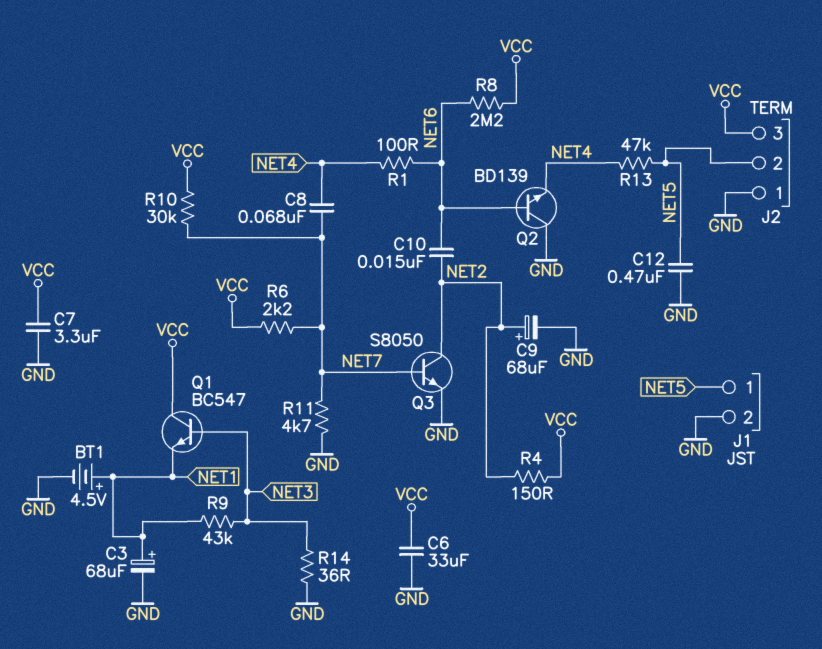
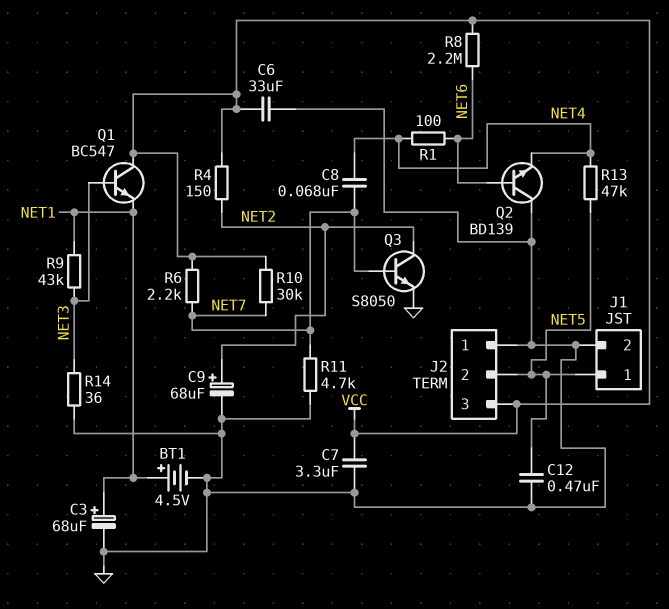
C10: 15nF (NET2, NET6) -> none

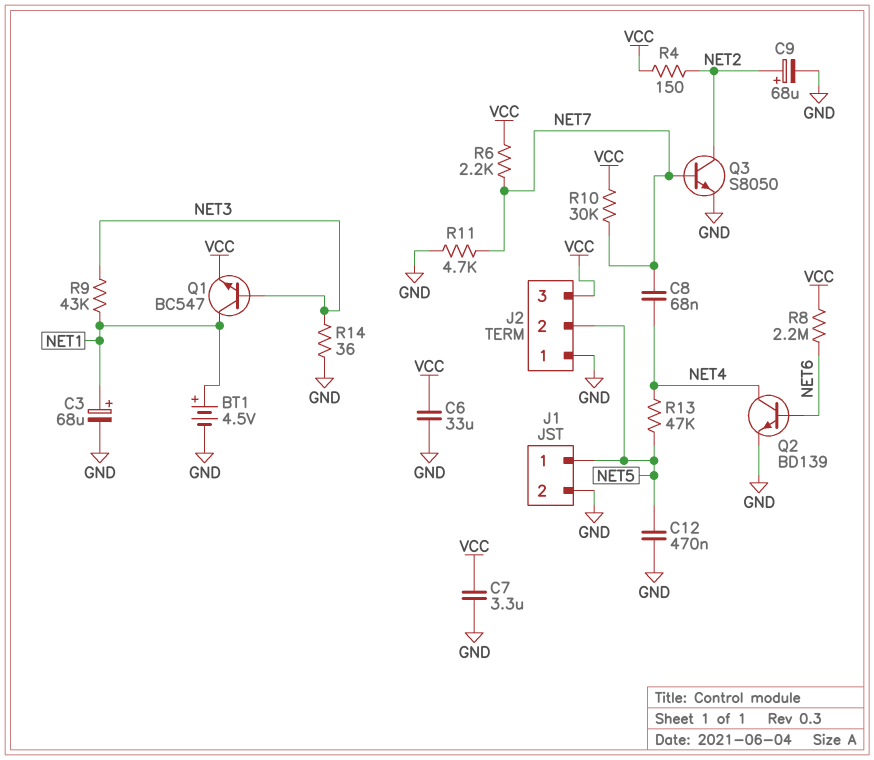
Q1: NPN BC547 (B NET3, C VCC, E NET1) -> NPN BC547 (B NET3, C NET1, E VCC)
Q2: NPN BD139 (B NET6, C GND, E NET4) -> NPN BD139 (B NET6, C NET4, E GND)
R1: 100 (NET4, NET6) -> none

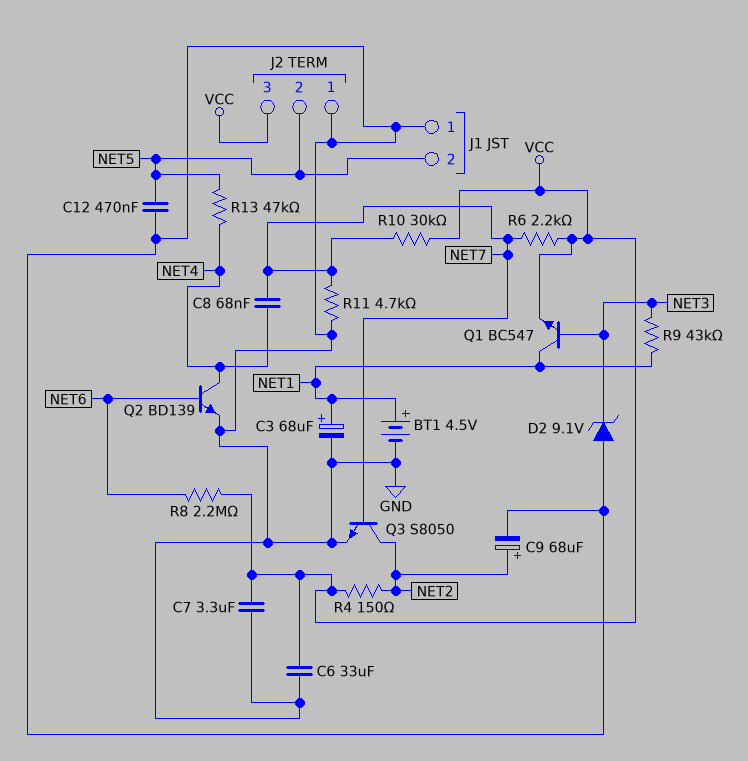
D2: none -> zener 9.1V (A GND, K NET3)
J1 pin 1: NET5 -> GND
J1 pin 2: GND -> NET5
R14: 36 (GND, NET3) -> none

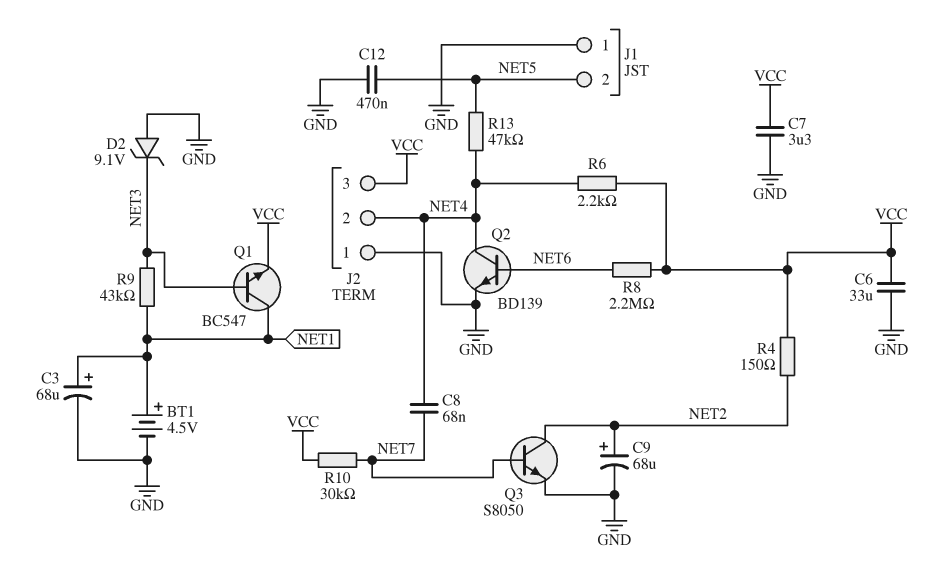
J2 pin 2: NET5 -> NET4
R6: 2.2k (NET7, VCC) -> 2.2k (NET4, VCC)
R11: 4.7k (GND, NET7) -> none

